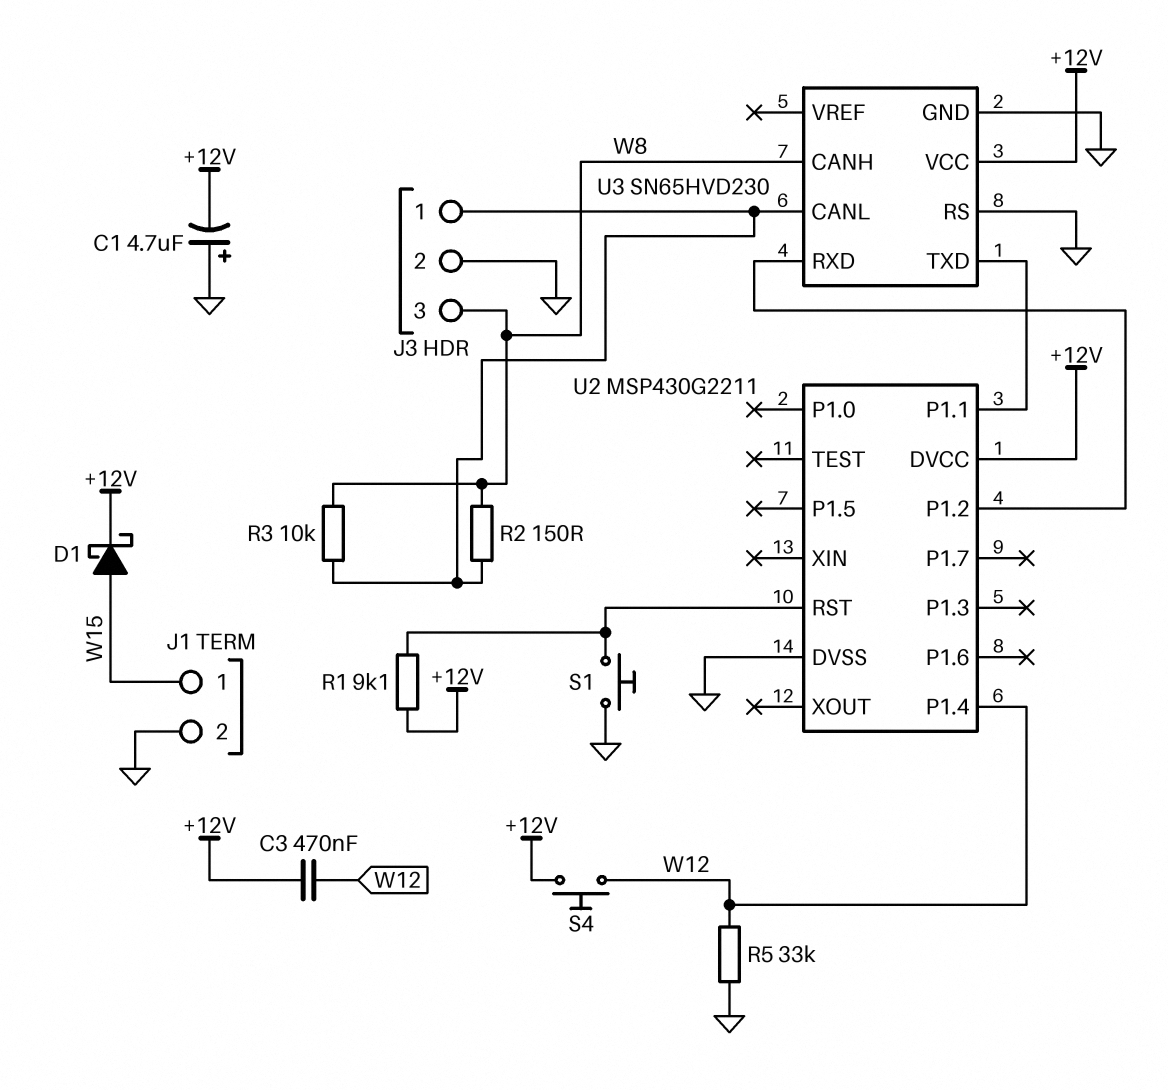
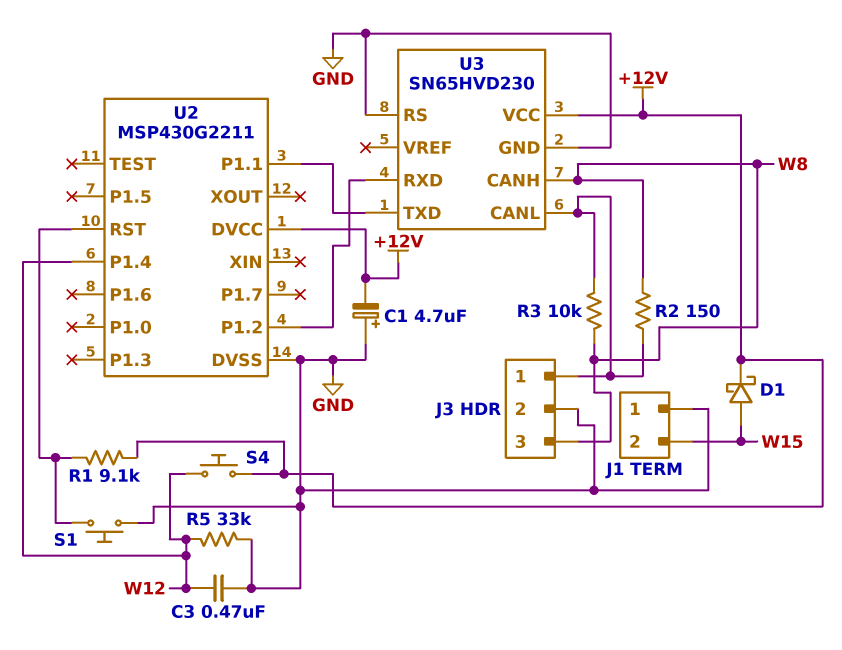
C3: 470nF (+12V, W12) -> 470nF (GND, W12)
J1 pin 1: W15 -> GND
J1 pin 2: GND -> W15

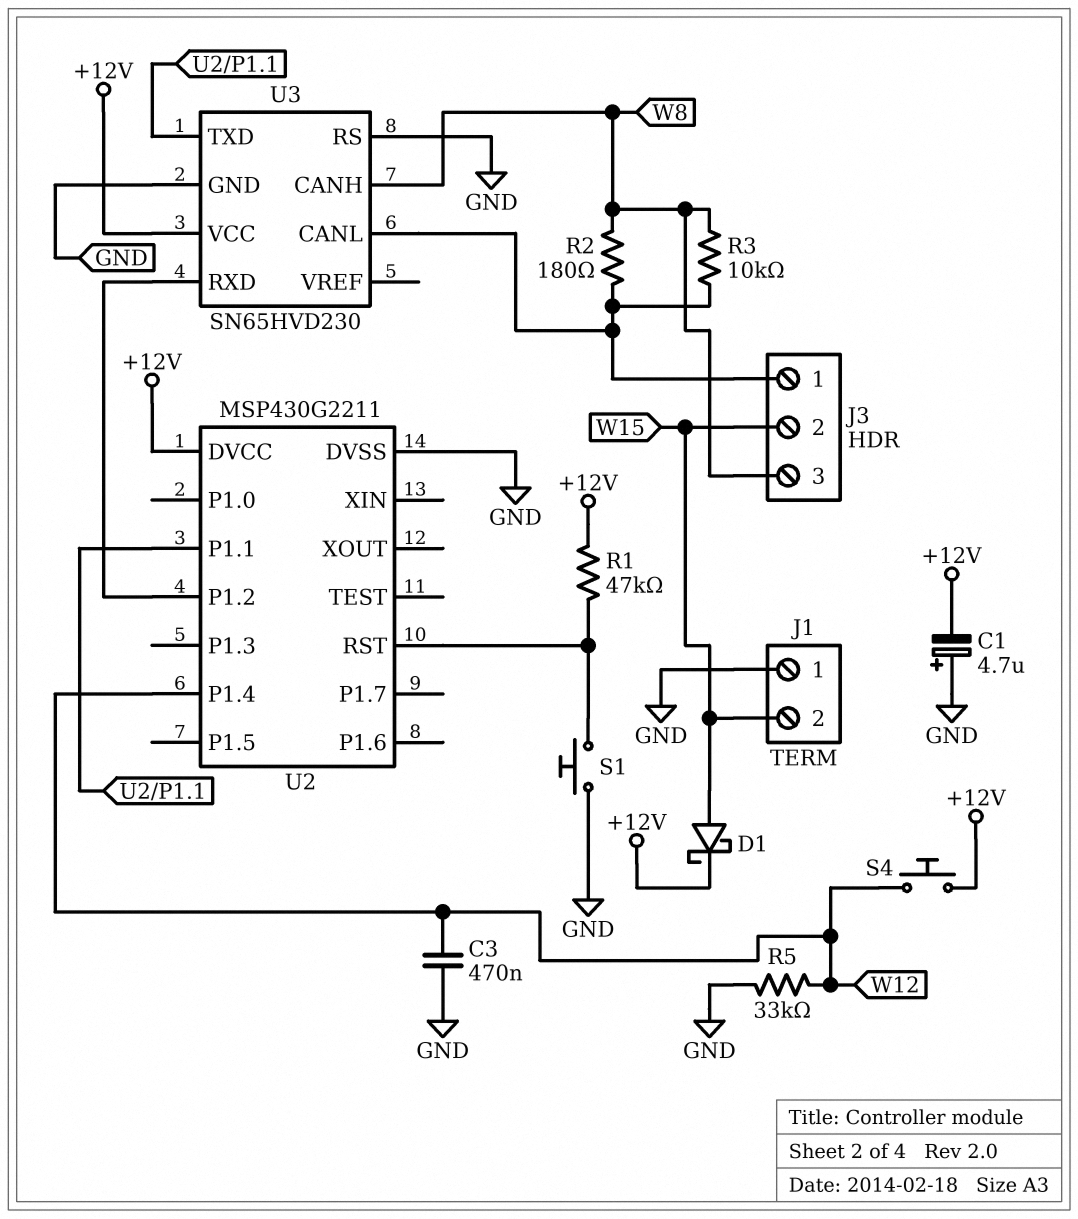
J3 pin 2: GND -> W15
R1: 9.1k (+12V, U2/RST) -> 47k (+12V, U2/RST)
R2: 150 (J3/1, W8) -> 180 (J3/1, W8)

